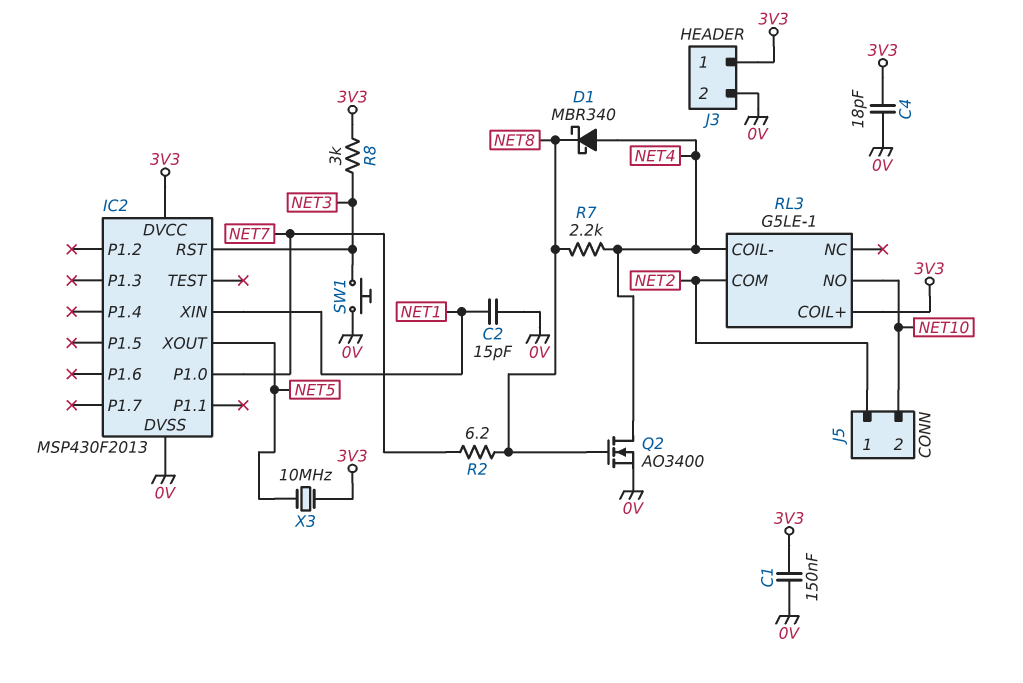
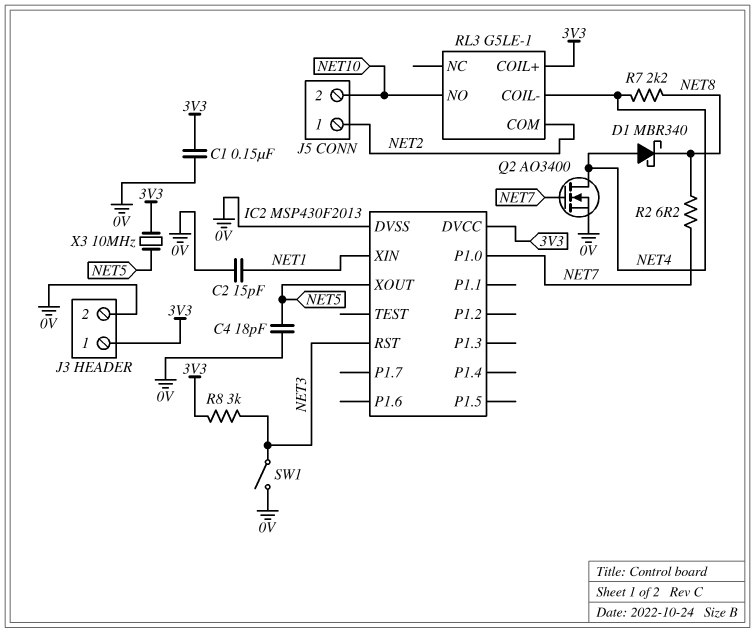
C4: 18pF (0V, 3V3) -> 18pF (0V, NET5)
Q2: NMOS AO3400 (G NET8, D NET4, S 0V) -> NMOS AO3400 (G NET7, D NET4, S 0V)
SW1: button (0V, NET3) -> switch (0V, NET3)

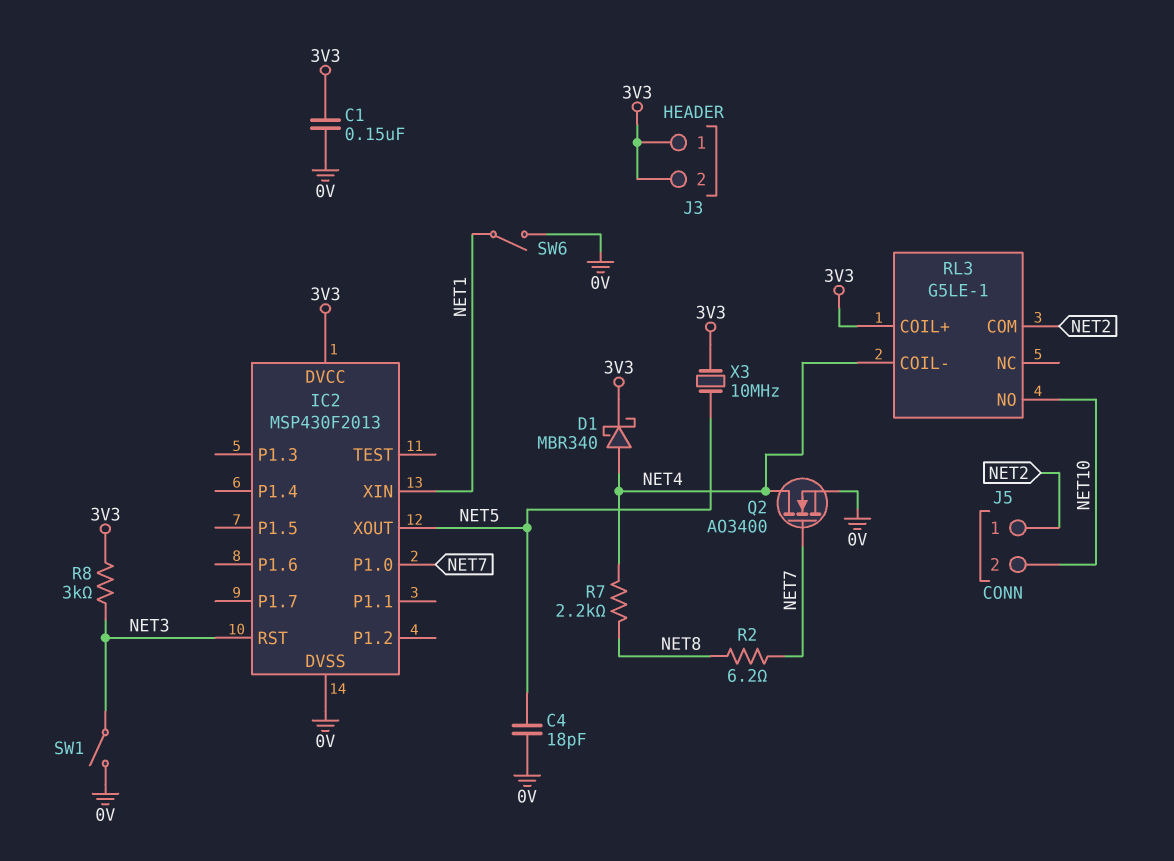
C2: 15pF (0V, NET1) -> none
D1: schottky MBR340 (A NET4, K NET8) -> schottky MBR340 (A NET4, K 3V3)
J3 pin 2: 0V -> 3V3
SW6: none -> switch (0V, NET1)

